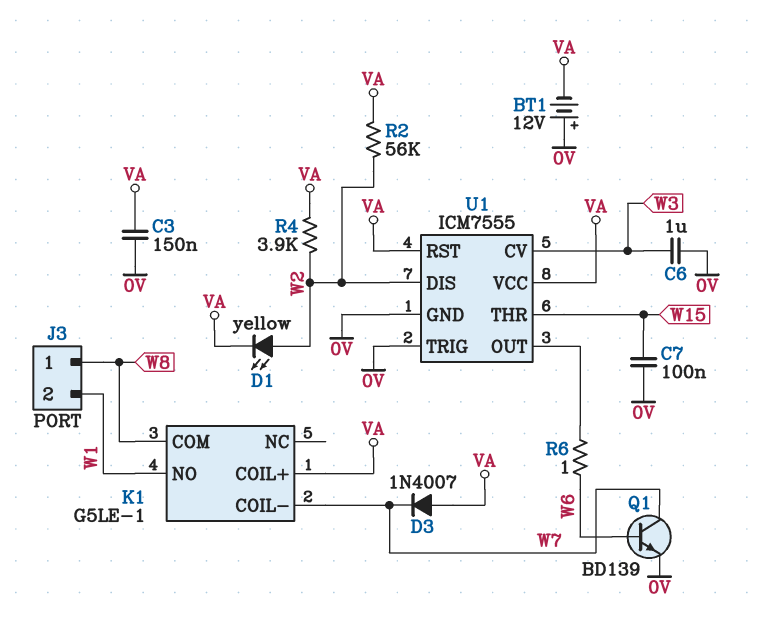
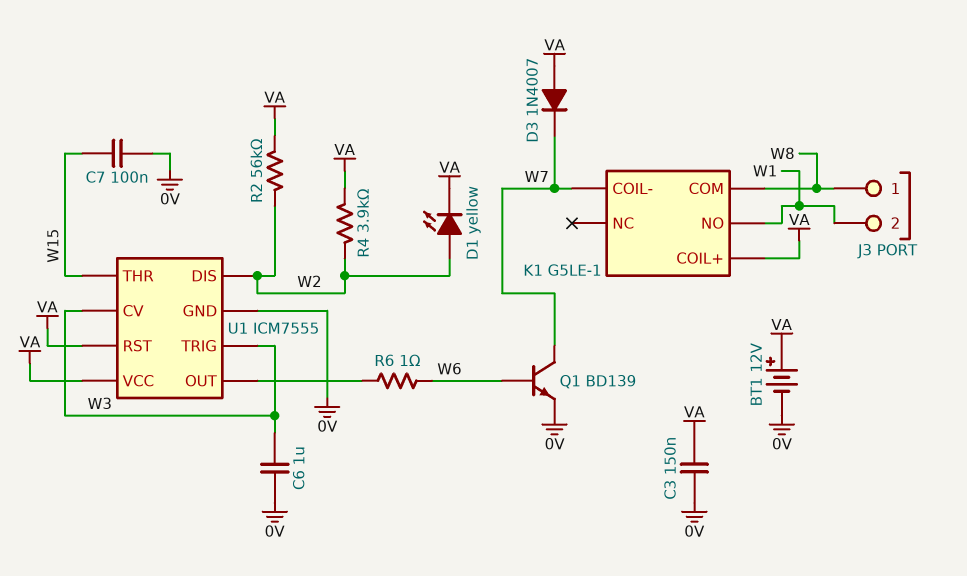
BT1: 12V (plus 0V, minus VA) -> 12V (plus VA, minus 0V)
U1 pin TRIG: 0V -> W3

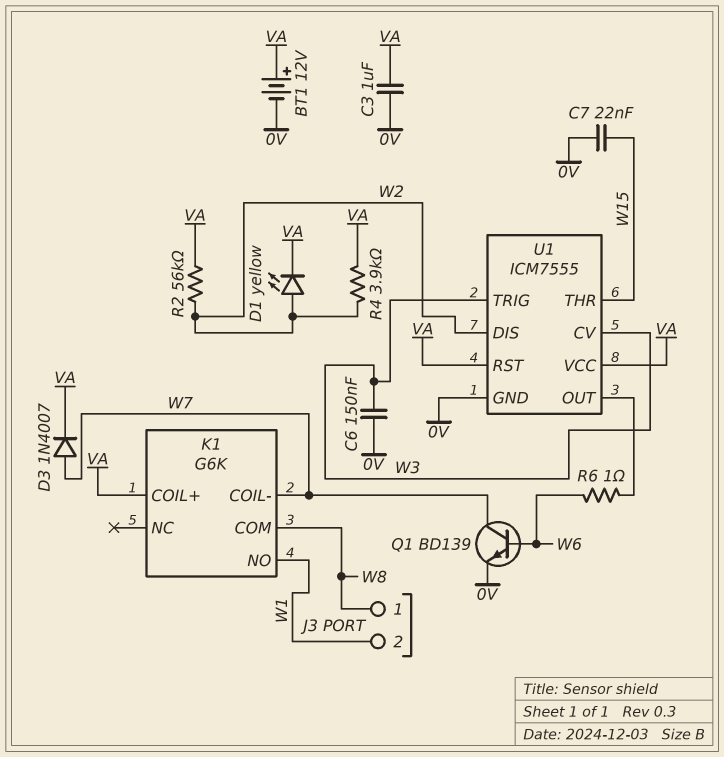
C3: 150nF (0V, VA) -> 1uF (0V, VA)
C6: 1uF (0V, W3) -> 150nF (0V, W3)
C7: 100nF (0V, W15) -> 22nF (0V, W15)
D3: diode 1N4007 (A VA, K W7) -> diode 1N4007 (A W7, K VA)
K1: G5LE-1 -> G6K

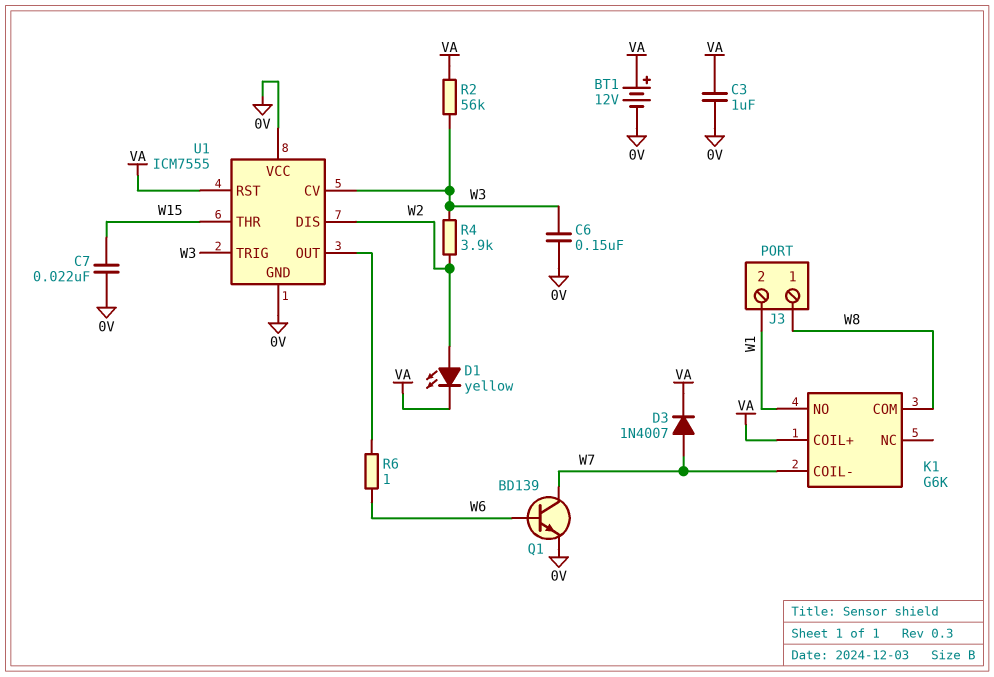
R2: 56k (VA, W2) -> 56k (VA, W3)
R4: 3.9k (VA, W2) -> 3.9k (W2, W3)
U1 pin VCC: VA -> 0V

